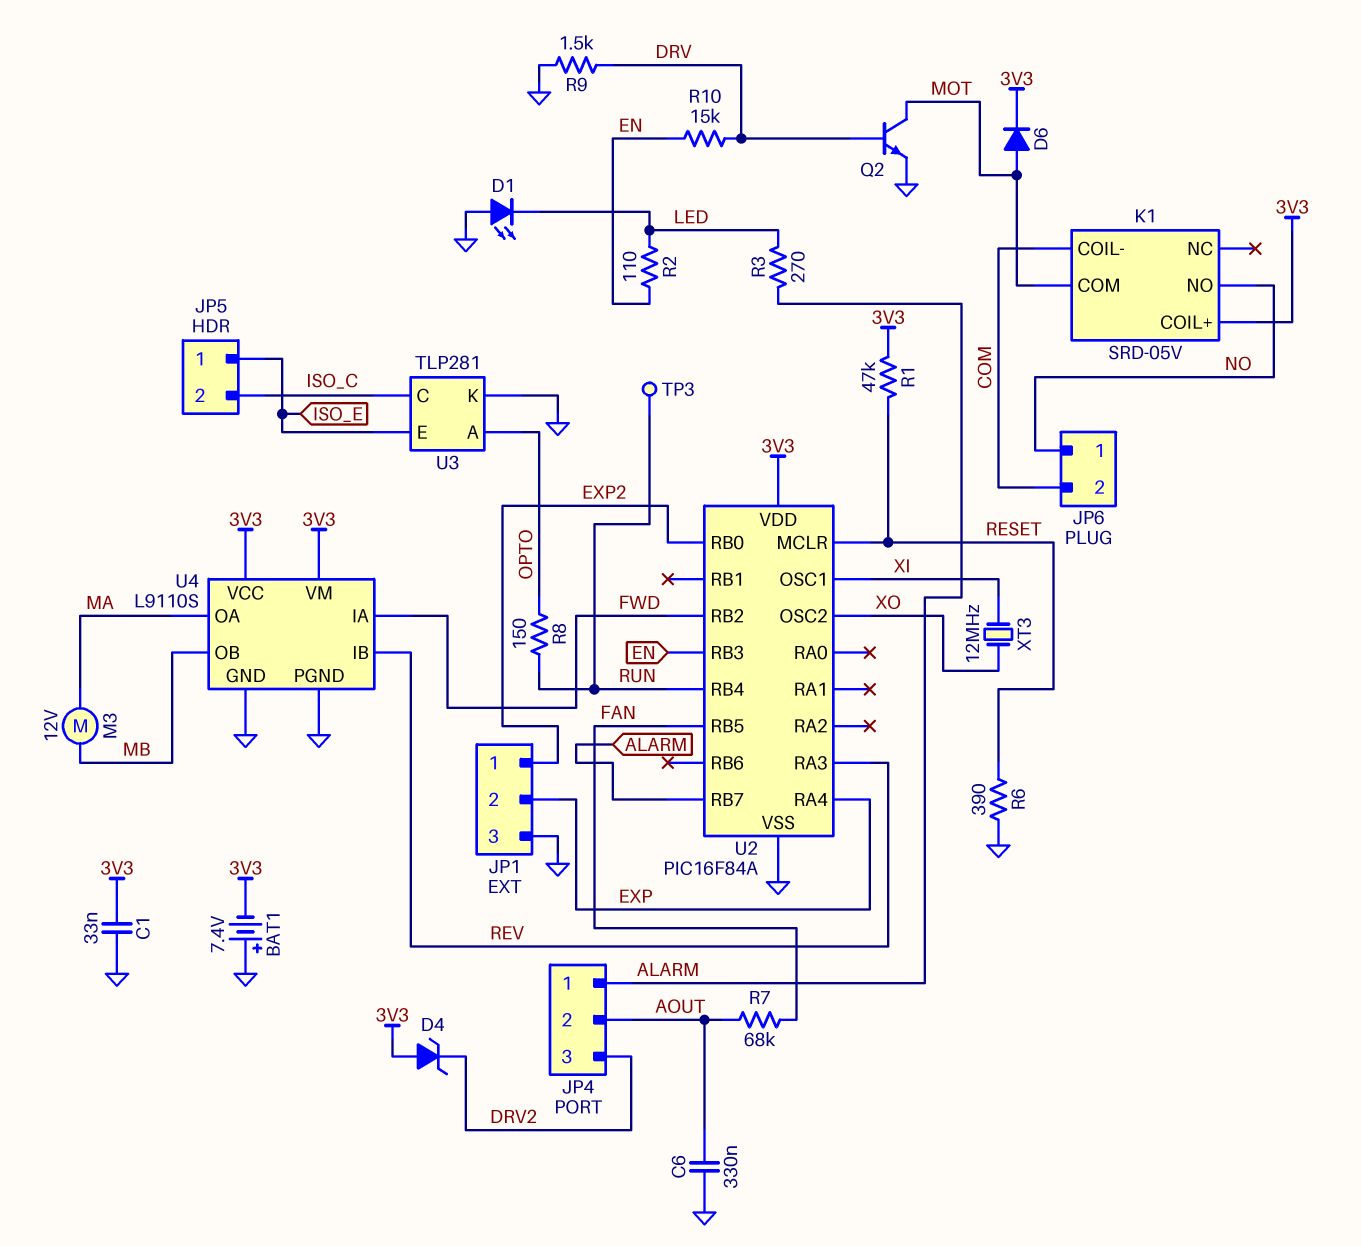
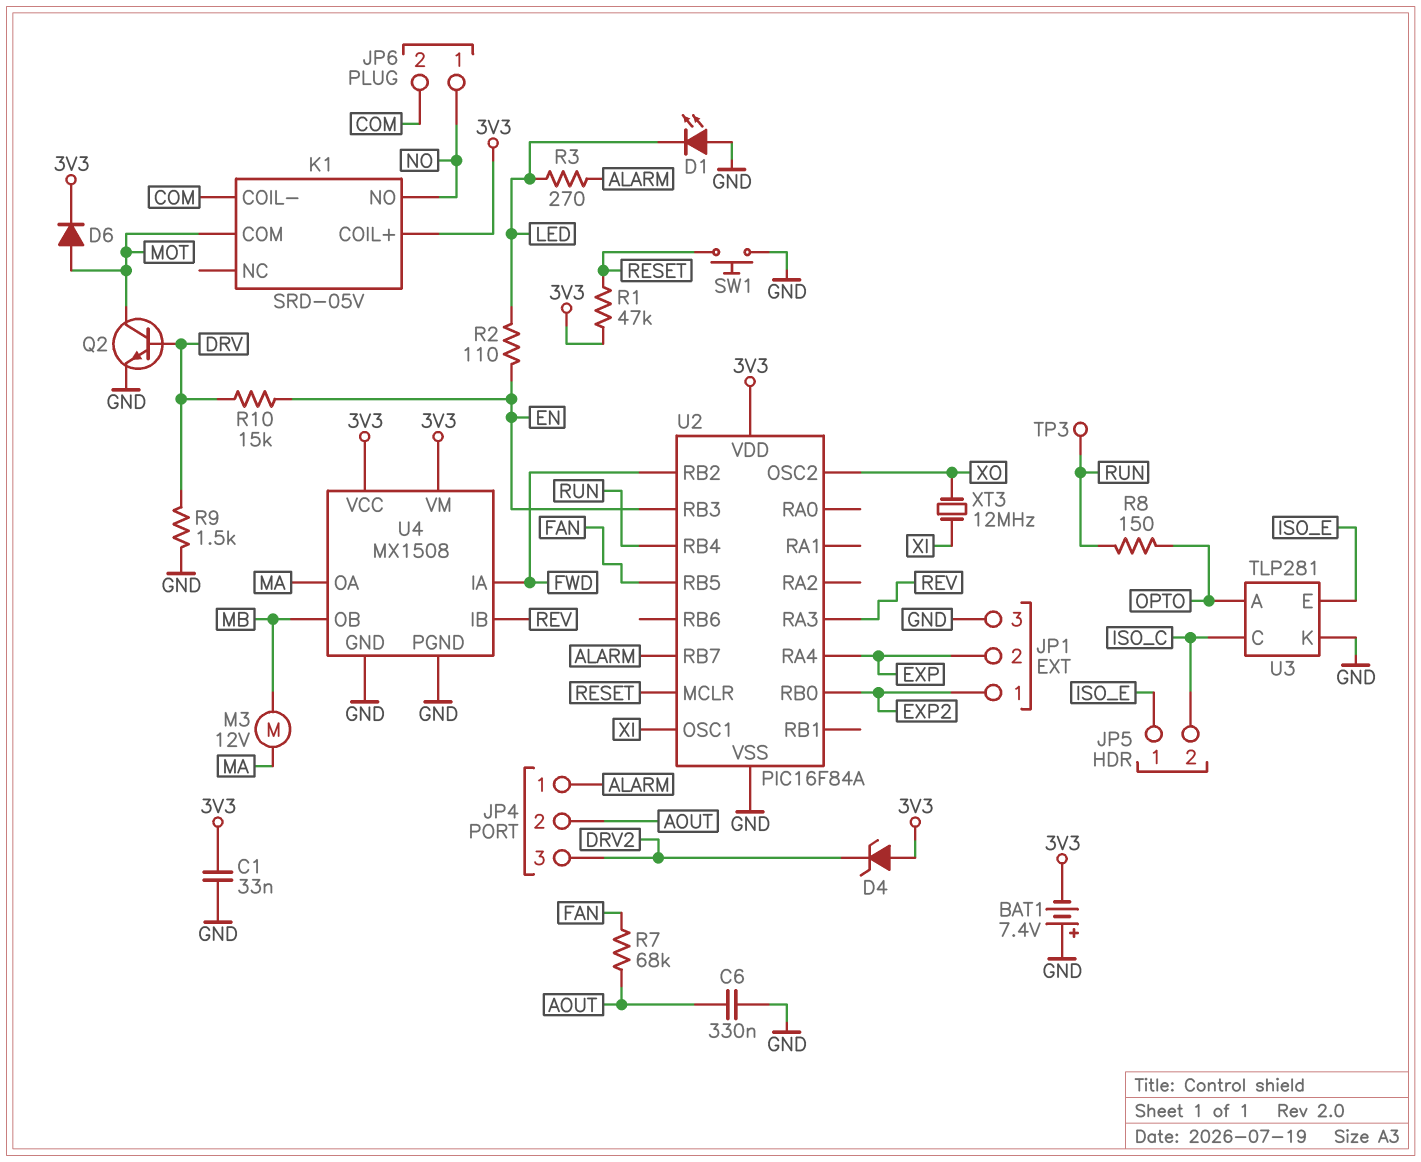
R6: 390 (GND, RESET) -> none
SW1: none -> button (GND, RESET)
U4: L9110S -> MX1508

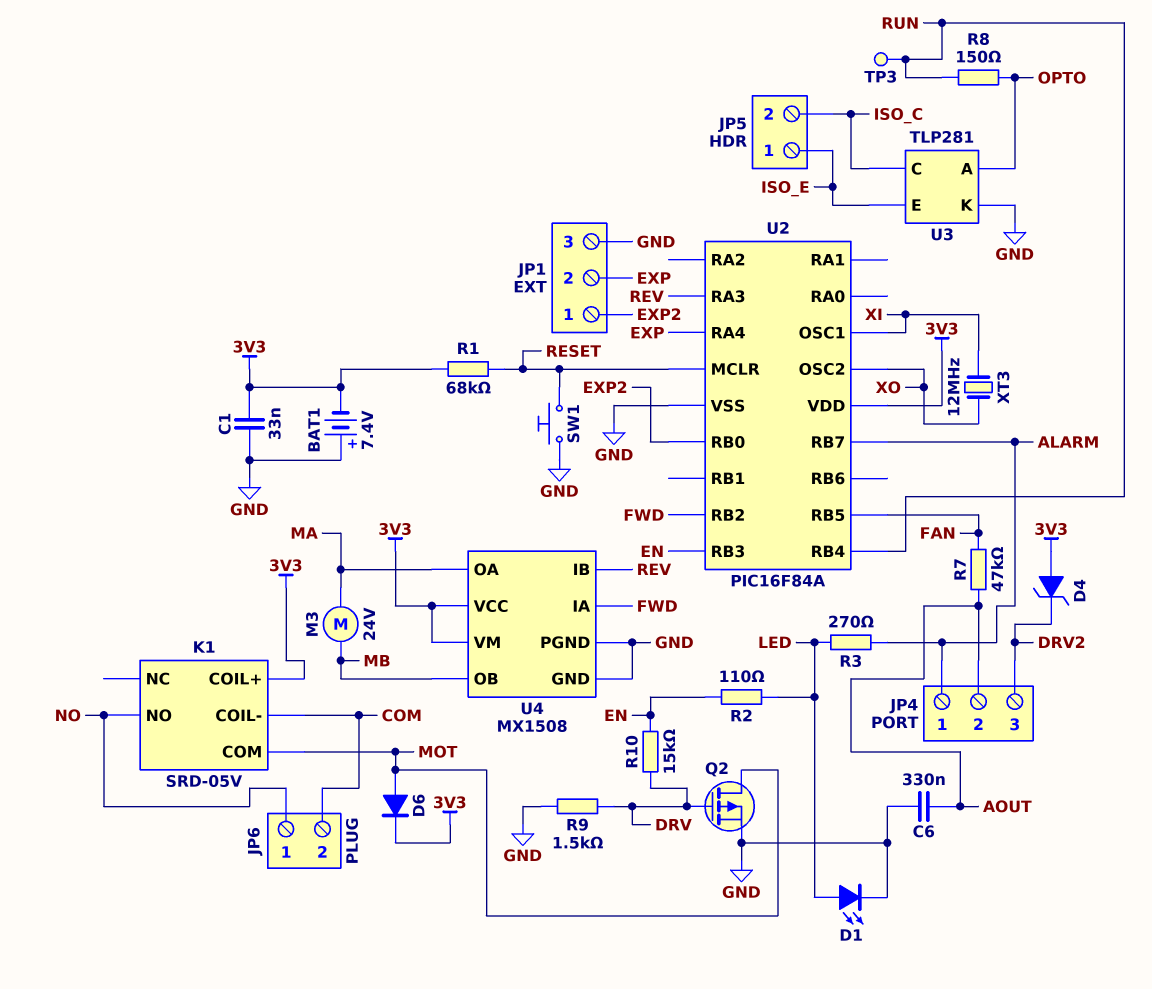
D1: LED (A GND, K LED) -> LED (A LED, K GND)
M3: motor 12V (MA, MB) -> motor 24V (MA, MB)
Q2: NPN (B DRV, C MOT, E GND) -> PMOS (G DRV, D MOT, S GND)
R1: 47k (3V3, RESET) -> 68k (3V3, RESET)
R7: 68k (AOUT, FAN) -> 47k (AOUT, FAN)

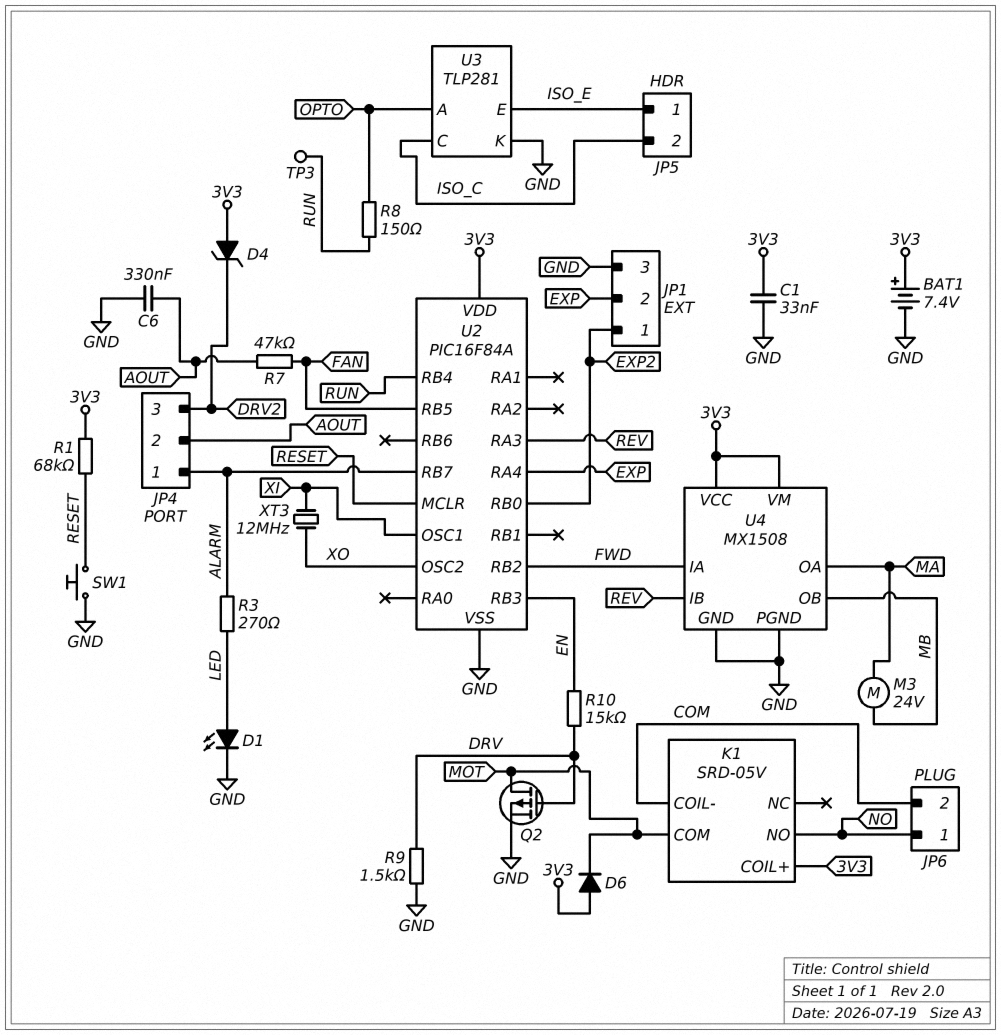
BAT1: 7.4V (plus GND, minus 3V3) -> 7.4V (plus 3V3, minus GND)
D6: diode (A MOT, K 3V3) -> diode (A 3V3, K MOT)
R2: 110 (EN, LED) -> none

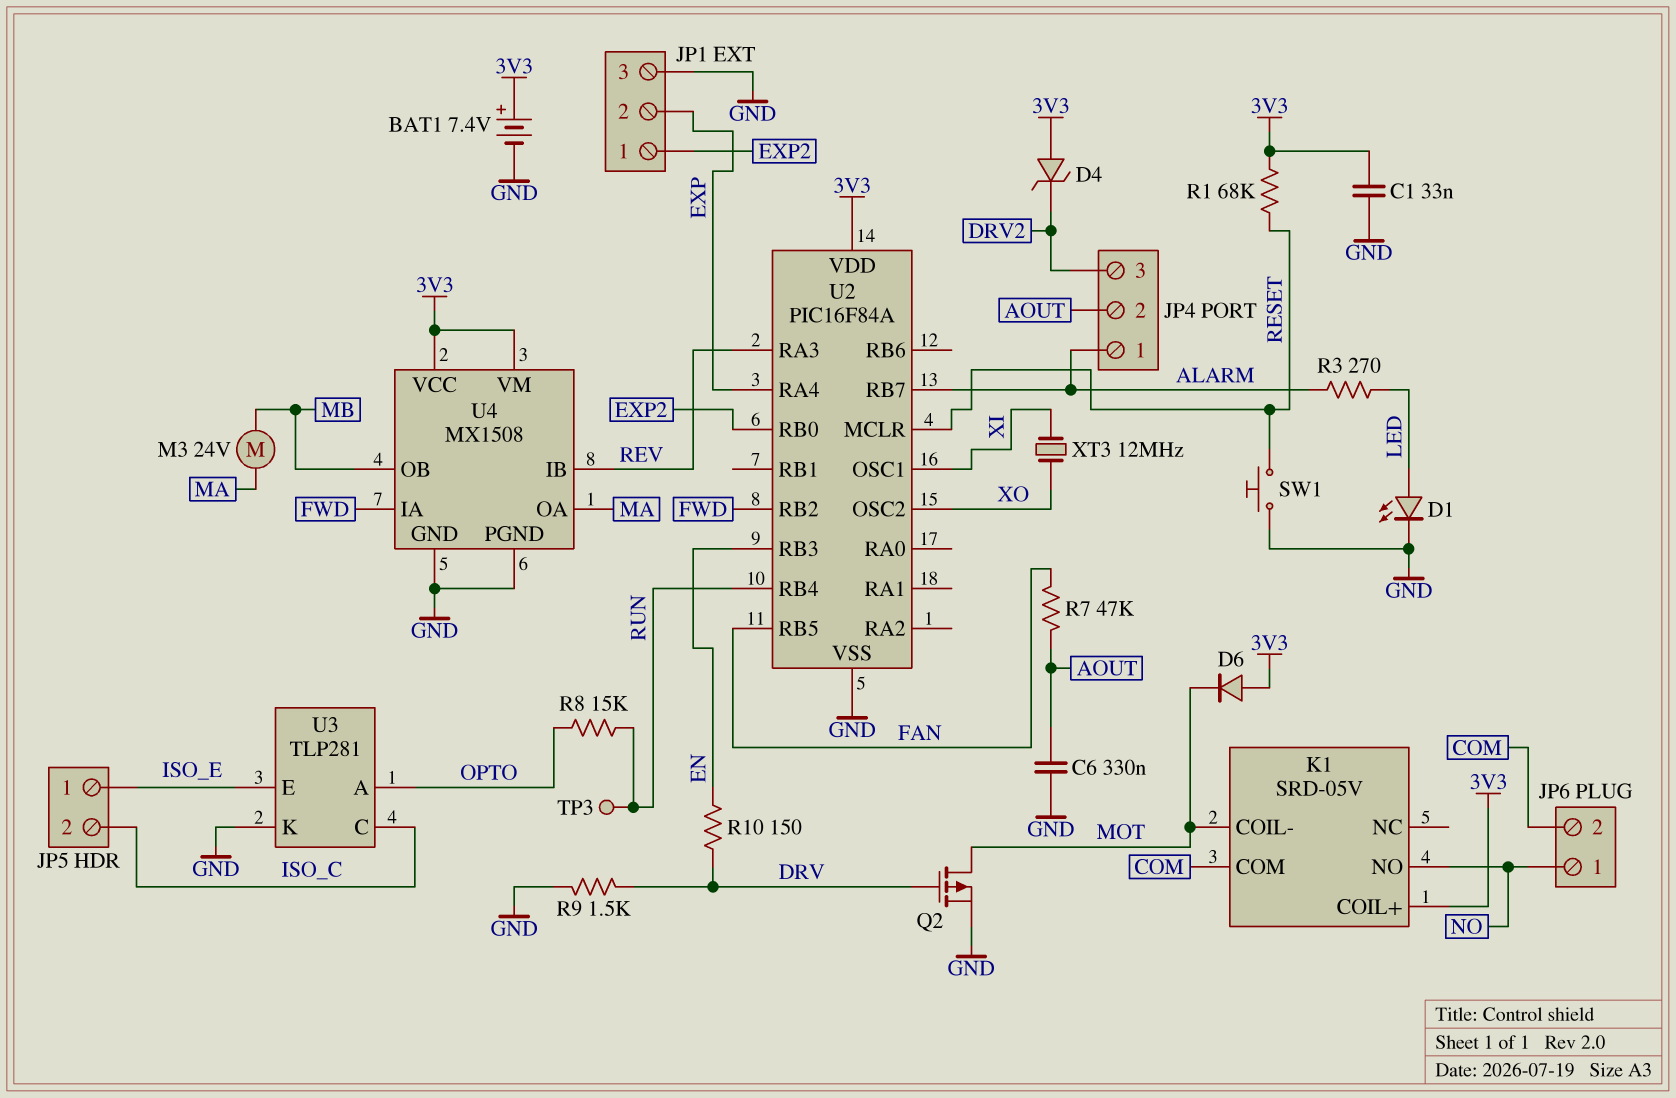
K1 pin COIL-: COM -> MOT
K1 pin COM: MOT -> COM
R8: 150 (OPTO, RUN) -> 15k (OPTO, RUN)
R10: 15k (DRV, EN) -> 150 (DRV, EN)

